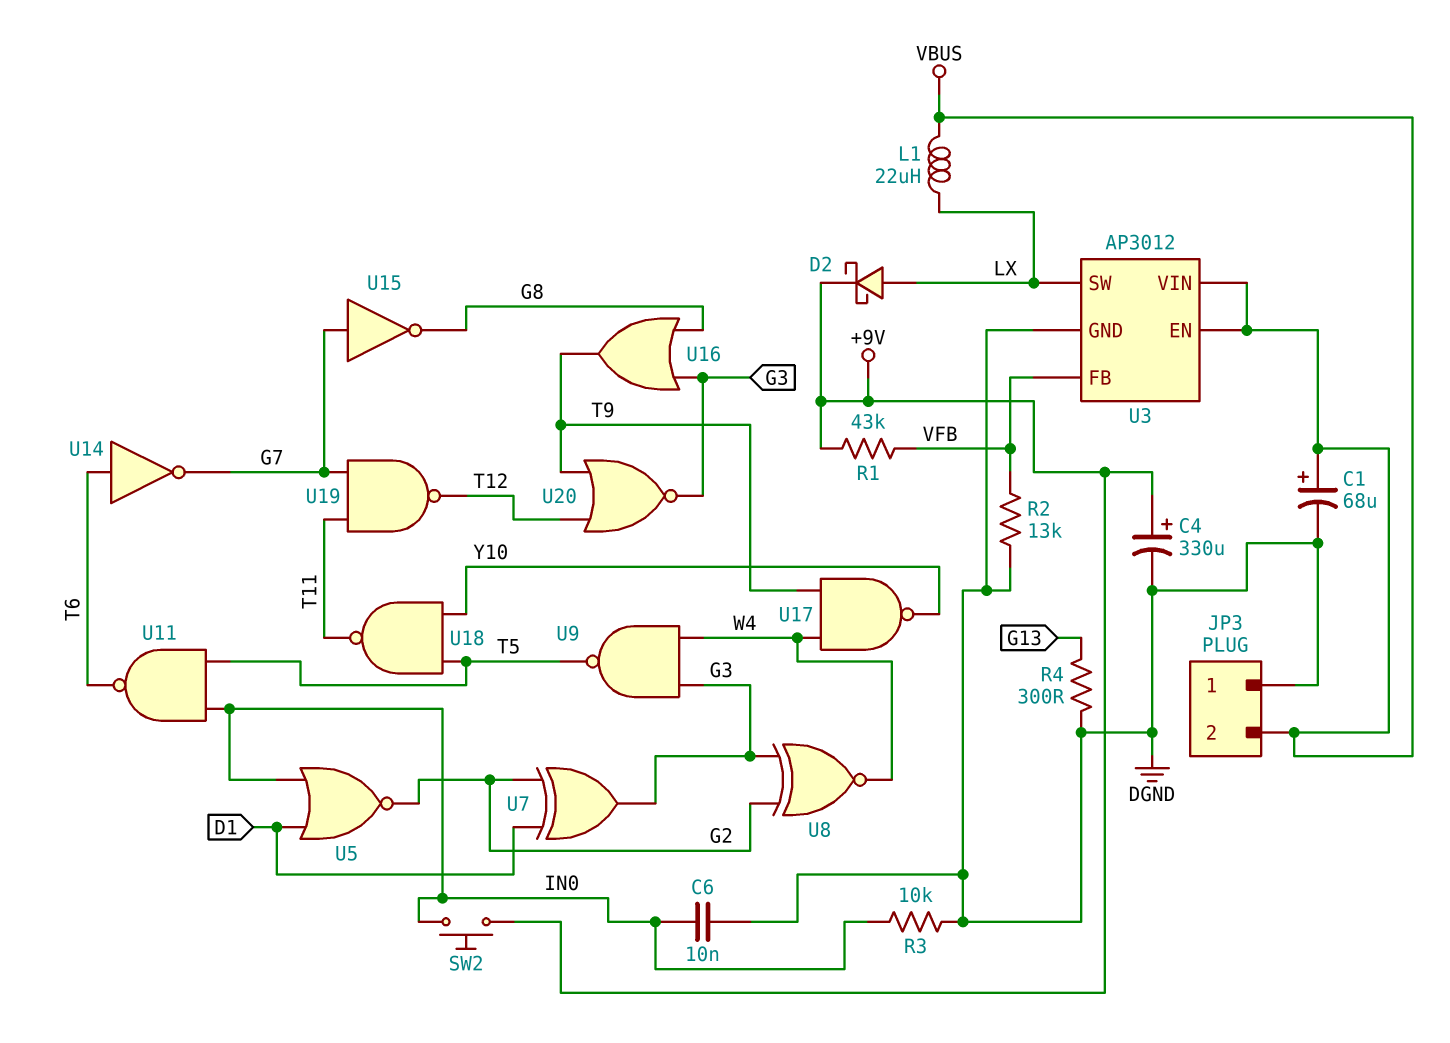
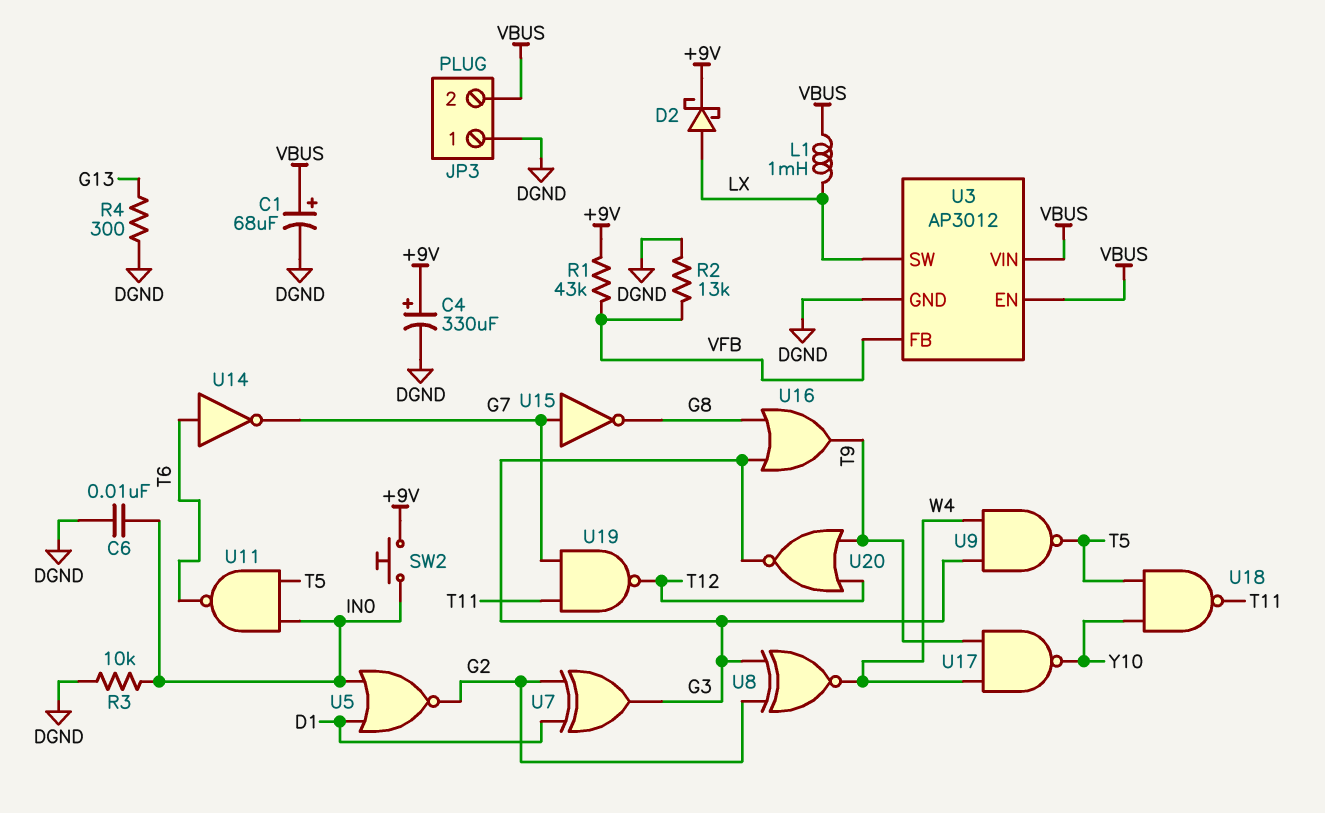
L1: 22uH (LX, VBUS) -> 1mH (LX, VBUS)

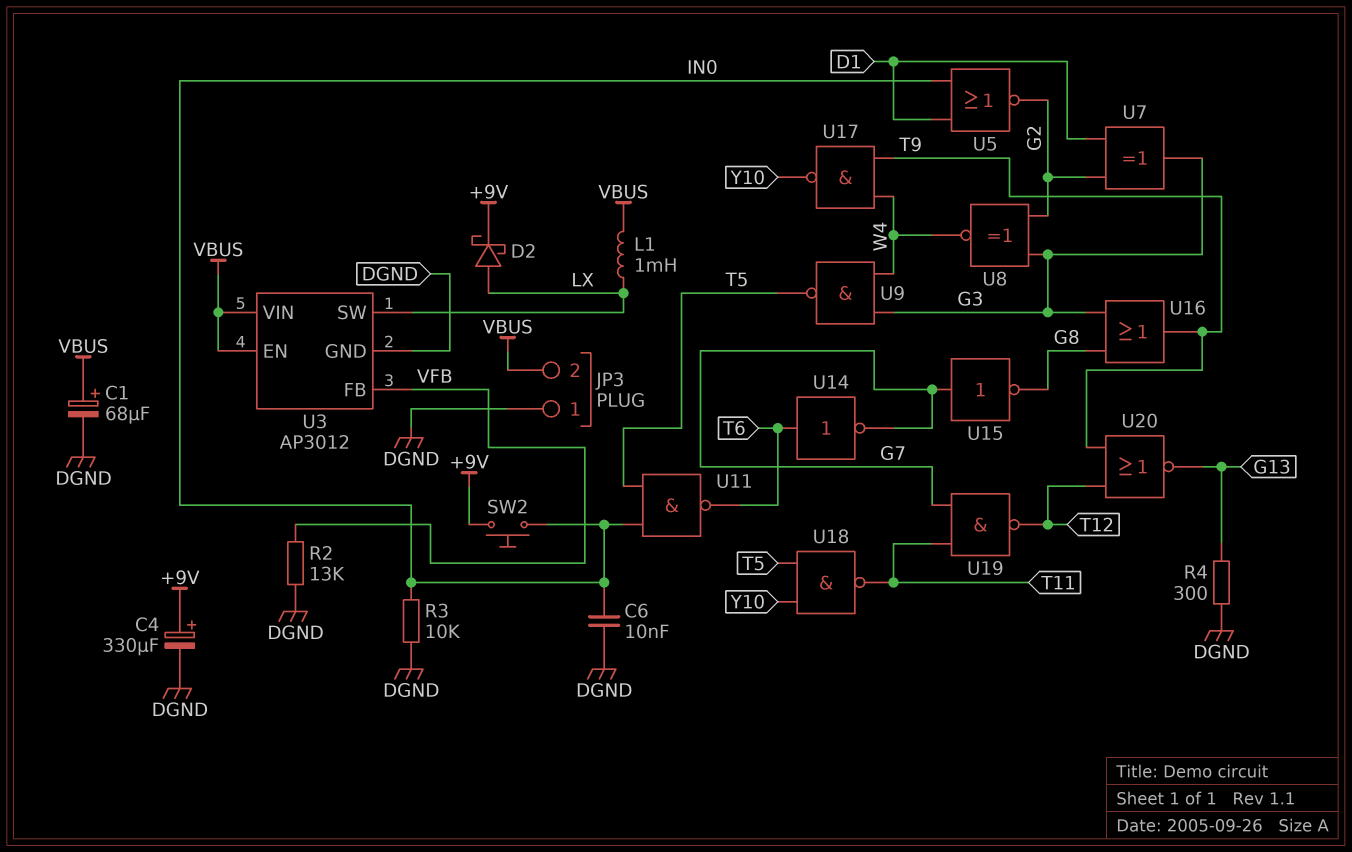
R1: 43k (+9V, VFB) -> none
U20: NOR (in T9, in T12, out G3) -> NOR (in T9, in T12, out G13)

